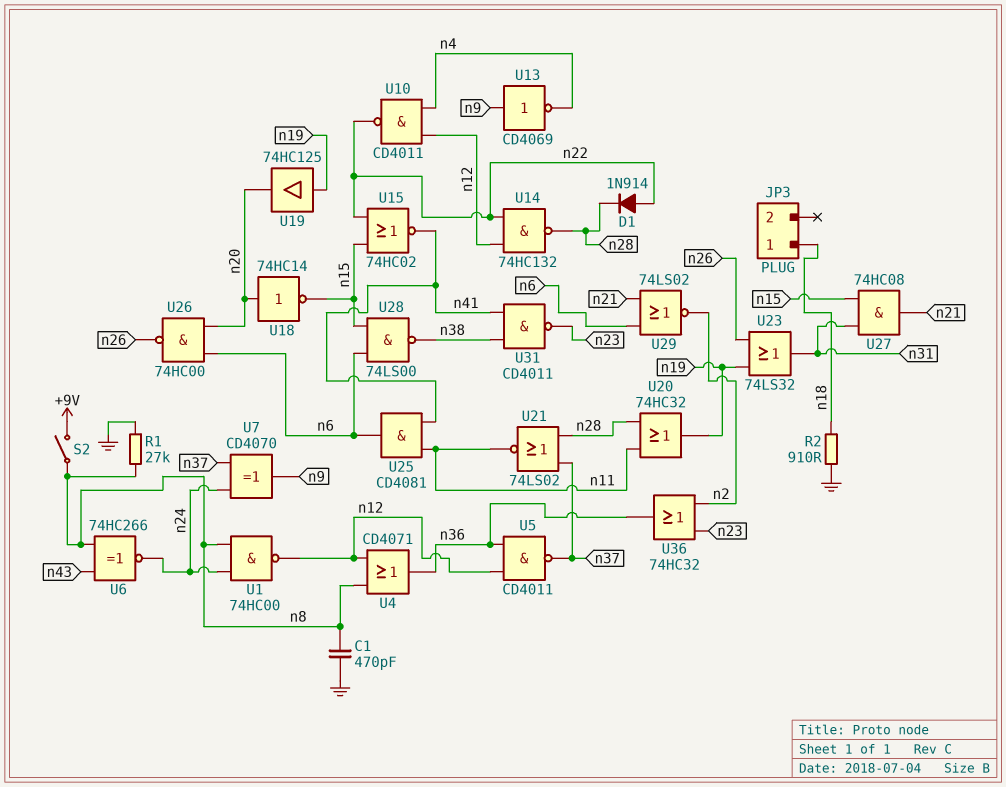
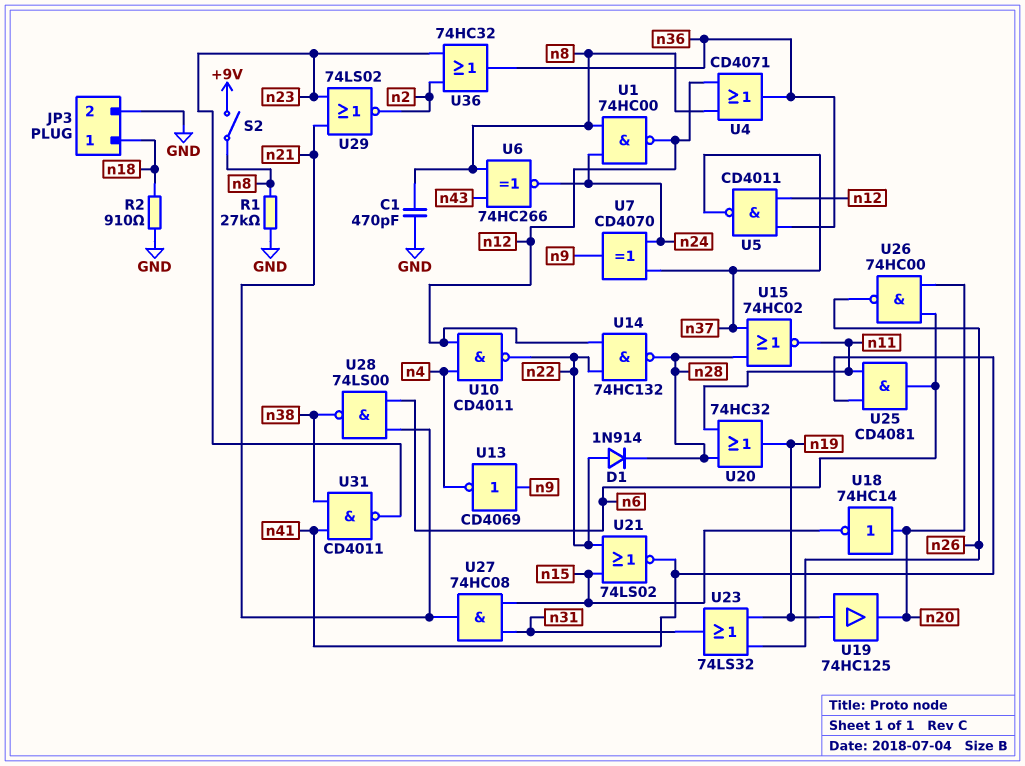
JP3 pin 2: none -> GND
U15: NOR 74HC02 (in n15, in n22, out n41) -> NOR 74HC02 (in n28, in n37, out n11)
U21: NOR 74LS02 (in n28, in n37, out n11) -> NOR 74LS02 (in n15, in n22, out n41)
U28: NAND 74LS00 (in n6, in n15, out n38) -> NAND 74LS00 (in n6, in n21, out n38)
U29: NOR 74LS02 (in n6, in n21, out n2) -> NOR 74LS02 (in n21, in n23, out n2)

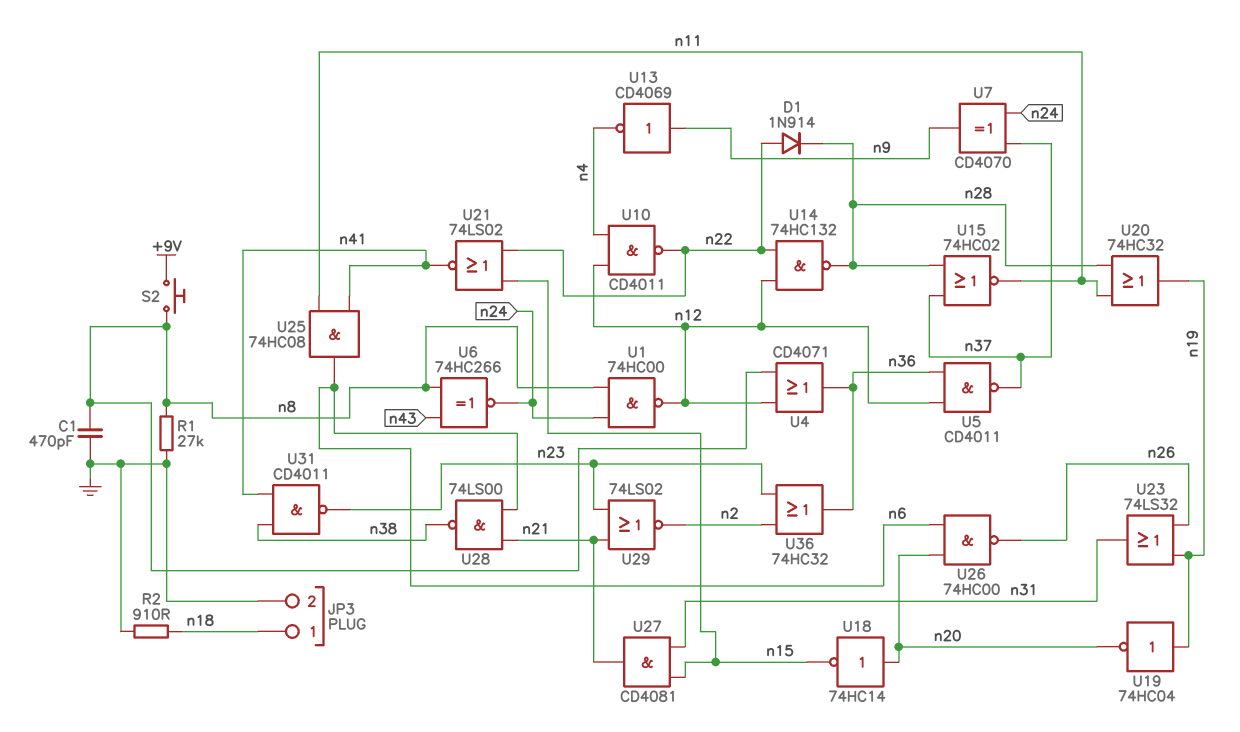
S2: switch (+9V, n8) -> button (+9V, n8)
U19: buffer 74HC125 (in n19, out n20) -> NOT 74HC04 (in n19, out n20)
U25: AND CD4081 (in n11, in n41, out n6) -> AND 74HC08 (in n11, in n41, out n6)
U27: AND 74HC08 (in n15, in n31, out n21) -> AND CD4081 (in n15, in n31, out n21)

